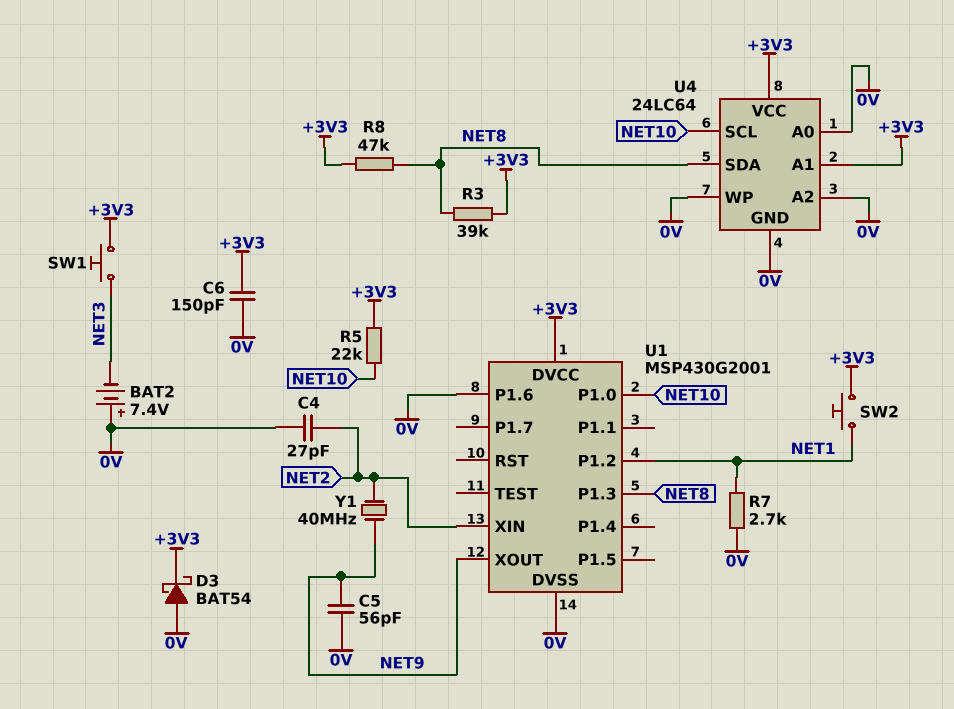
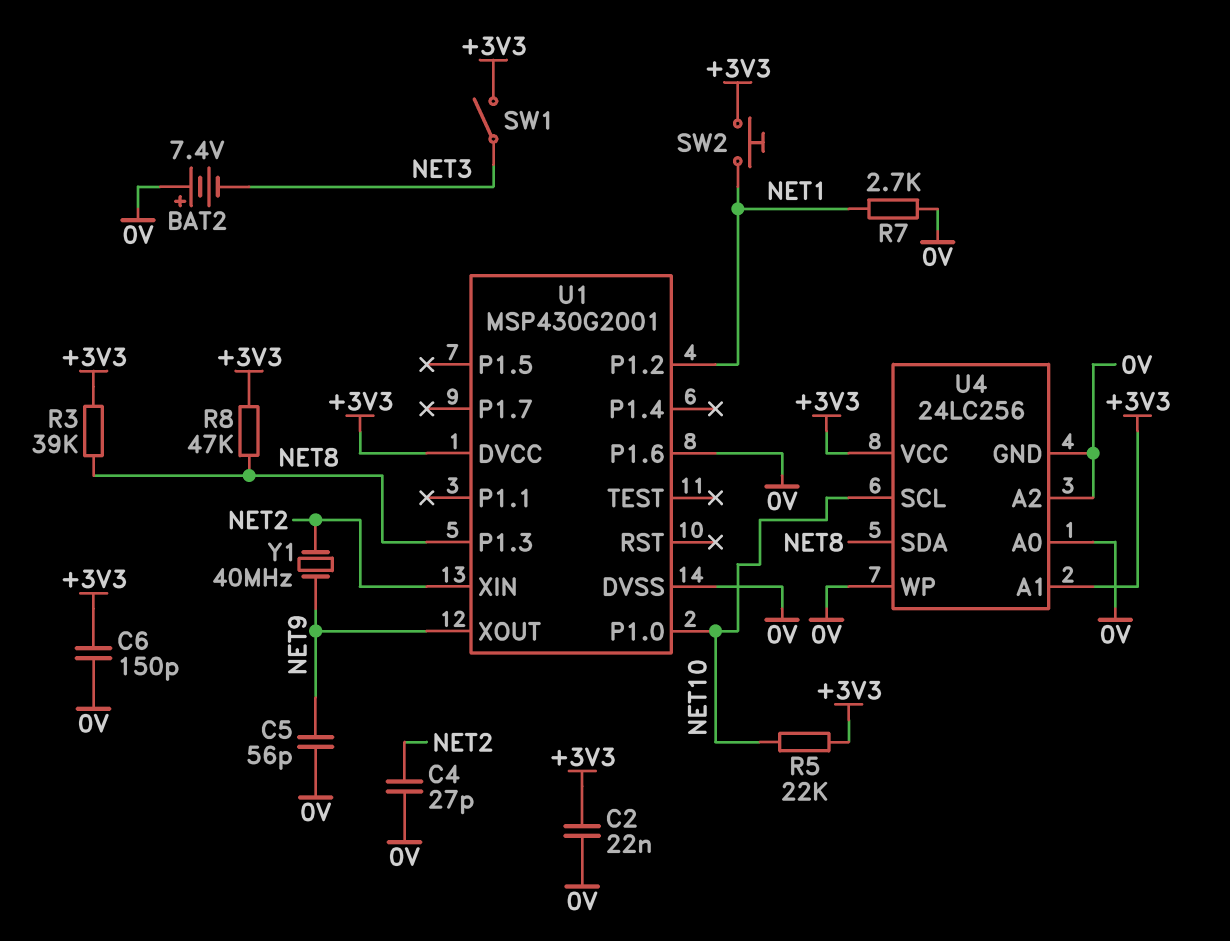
C2: none -> 22nF (+3V3, 0V)
D3: schottky BAT54 (A 0V, K +3V3) -> none
SW1: button (+3V3, NET3) -> switch (+3V3, NET3)
U4: 24LC64 -> 24LC256

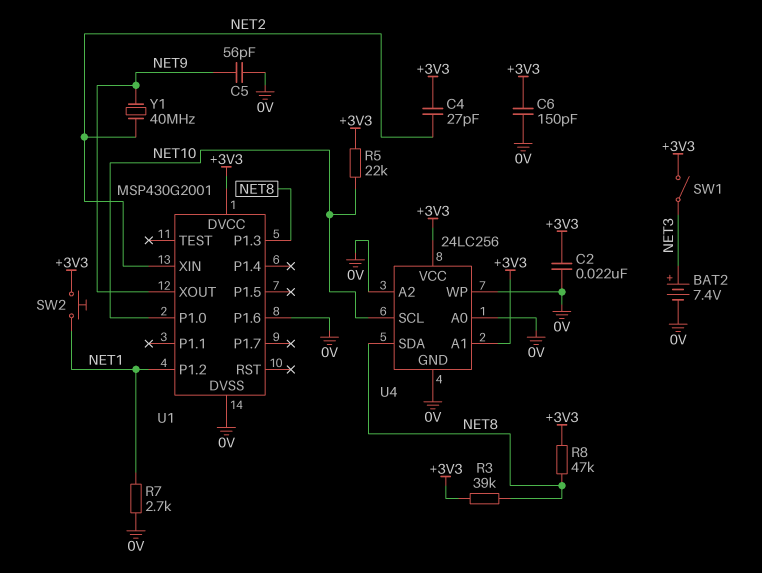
BAT2: 7.4V (plus 0V, minus NET3) -> 7.4V (plus NET3, minus 0V)
C4: 27pF (0V, NET2) -> 27pF (+3V3, NET2)

